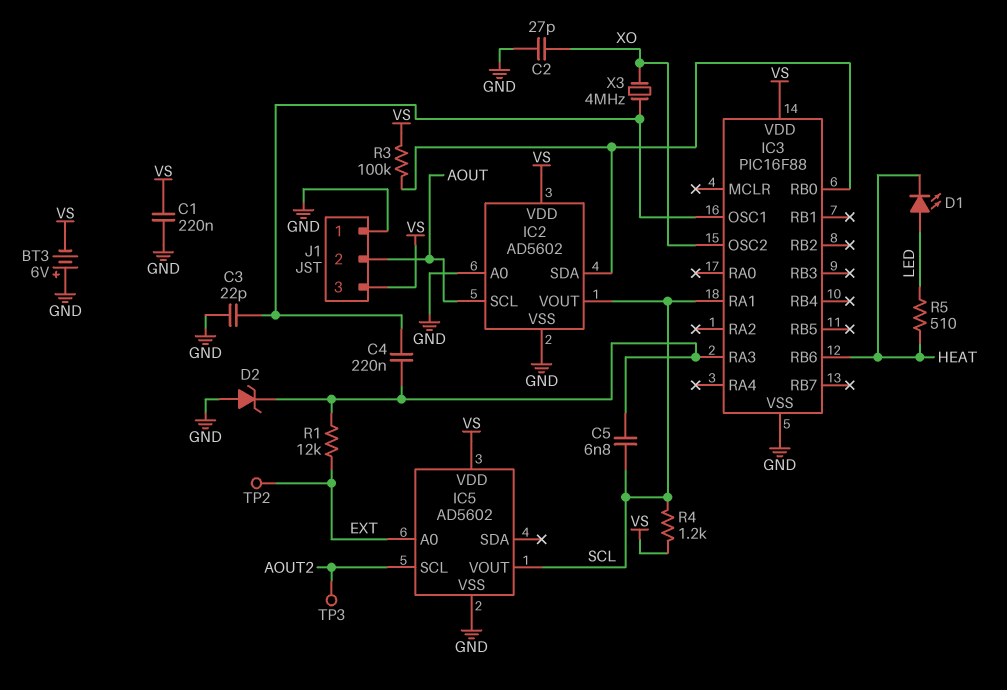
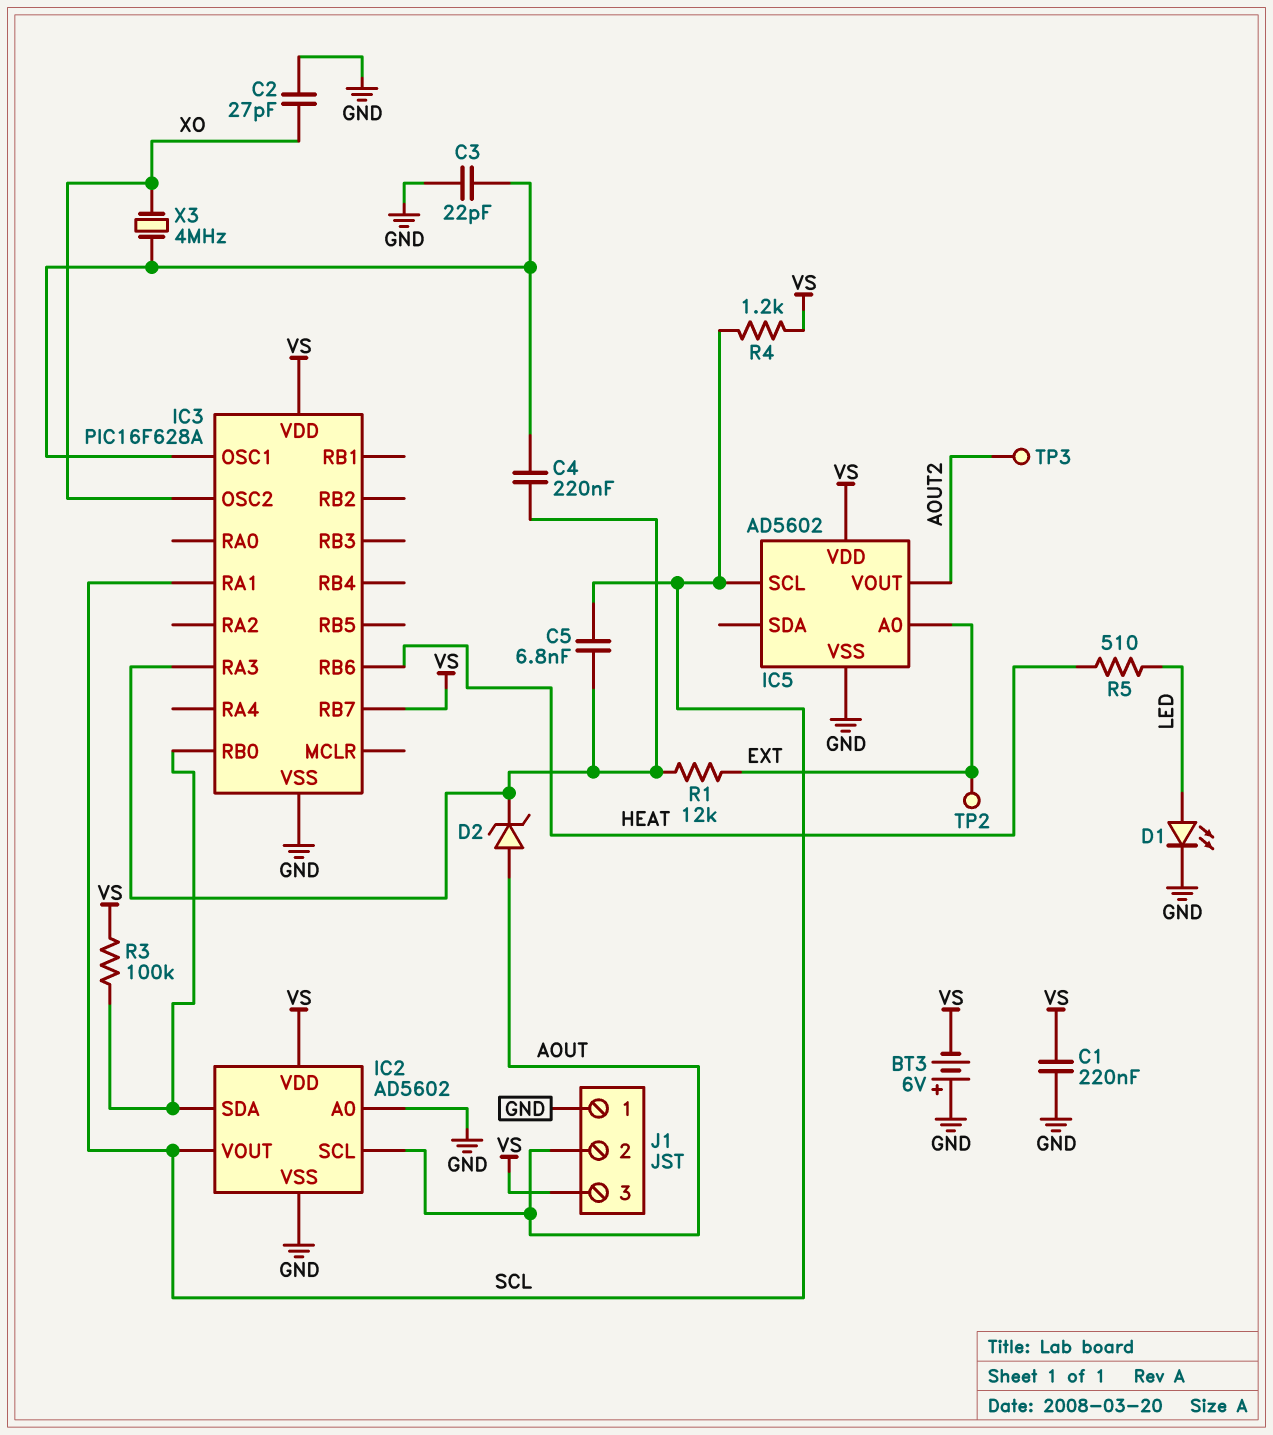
D1: LED (A LED, K HEAT) -> LED (A LED, K GND)
D2: zener (A GND, K IC3/RA3) -> zener (A AOUT, K IC3/RA3)
IC3: PIC16F88 -> PIC16F628A
IC3 pin RB7: none -> VS
IC5 pin SCL: AOUT2 -> SCL
IC5 pin VOUT: SCL -> AOUT2

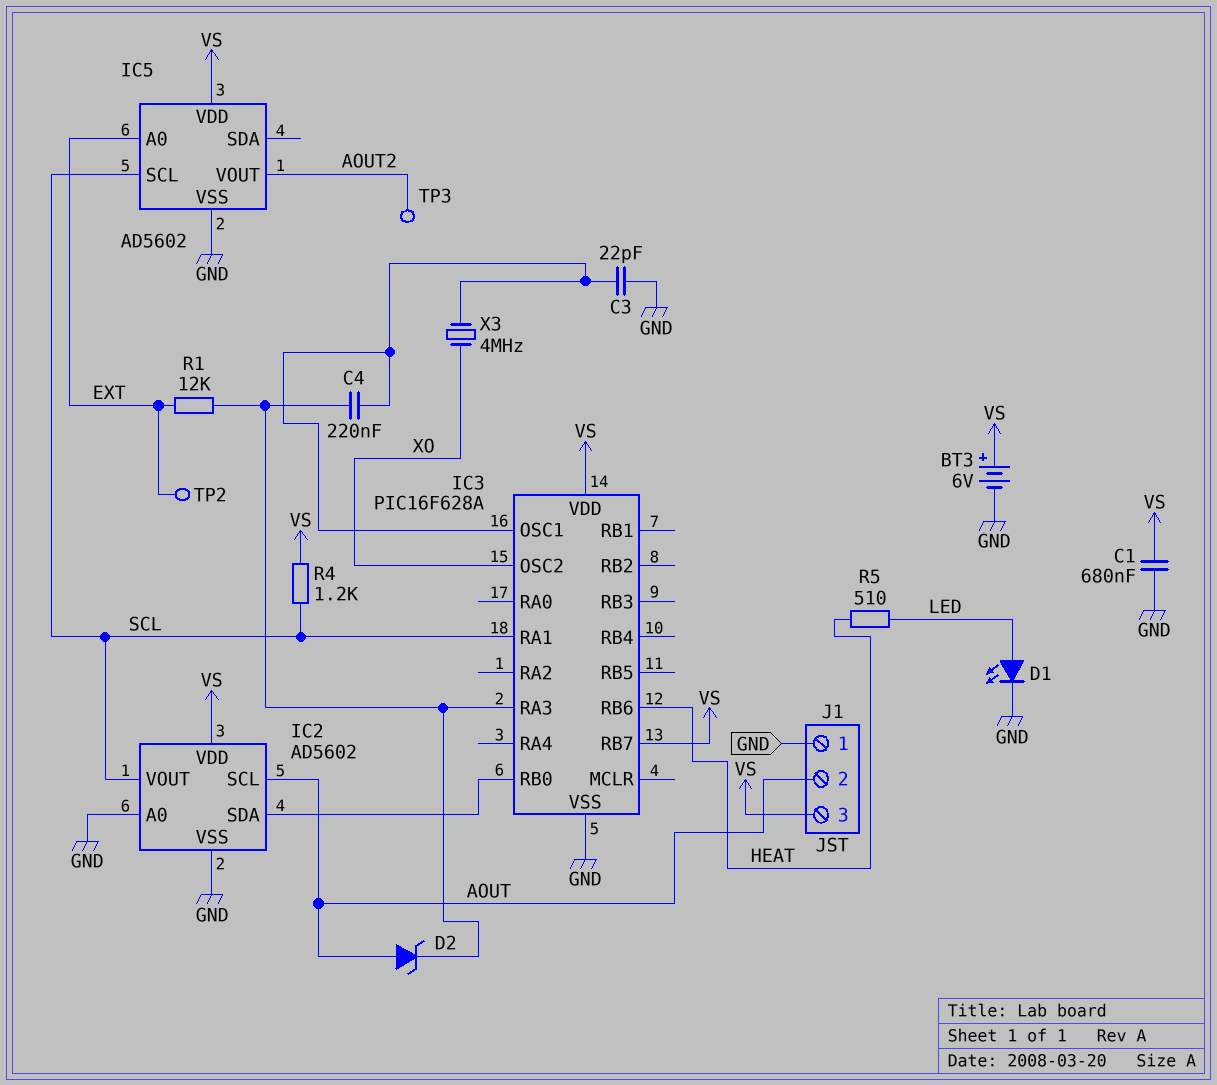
BT3: 6V (plus GND, minus VS) -> 6V (plus VS, minus GND)
C1: 220nF (GND, VS) -> 680nF (GND, VS)
C2: 27pF (GND, XO) -> none
C5: 6.8nF (IC3/RA3, SCL) -> none
R3: 100k (IC2/SDA, VS) -> none

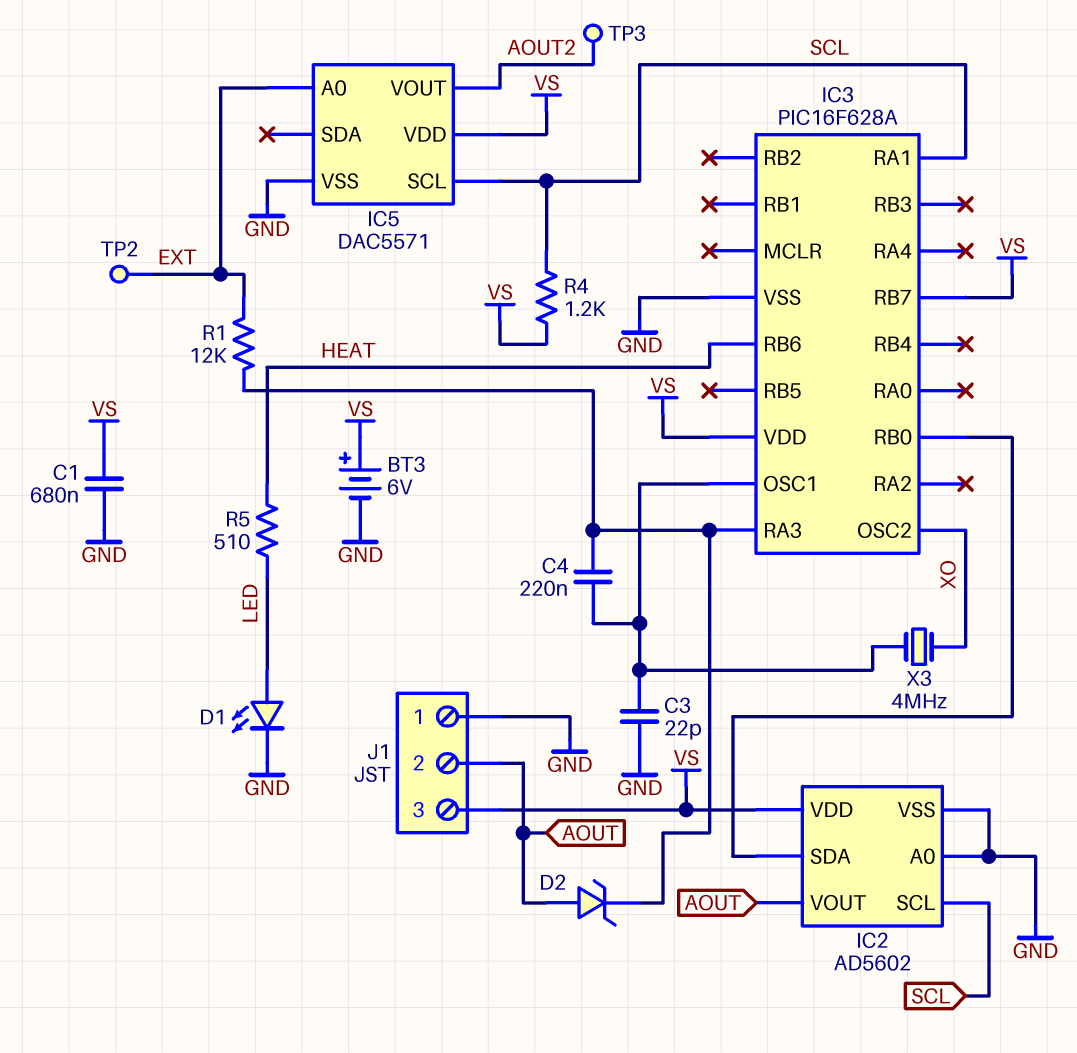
IC2 pin SCL: AOUT -> SCL
IC2 pin VOUT: SCL -> AOUT
IC5: AD5602 -> DAC5571

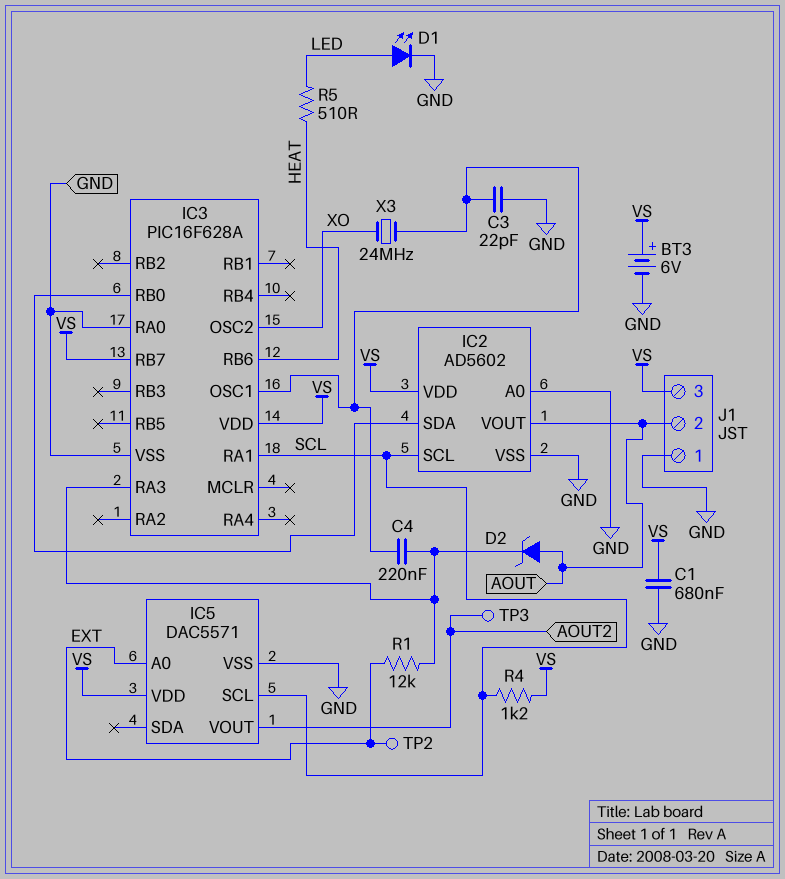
IC3 pin RA0: none -> GND
X3: 4MHz (IC3/OSC1, XO) -> 24MHz (IC3/OSC1, XO)

